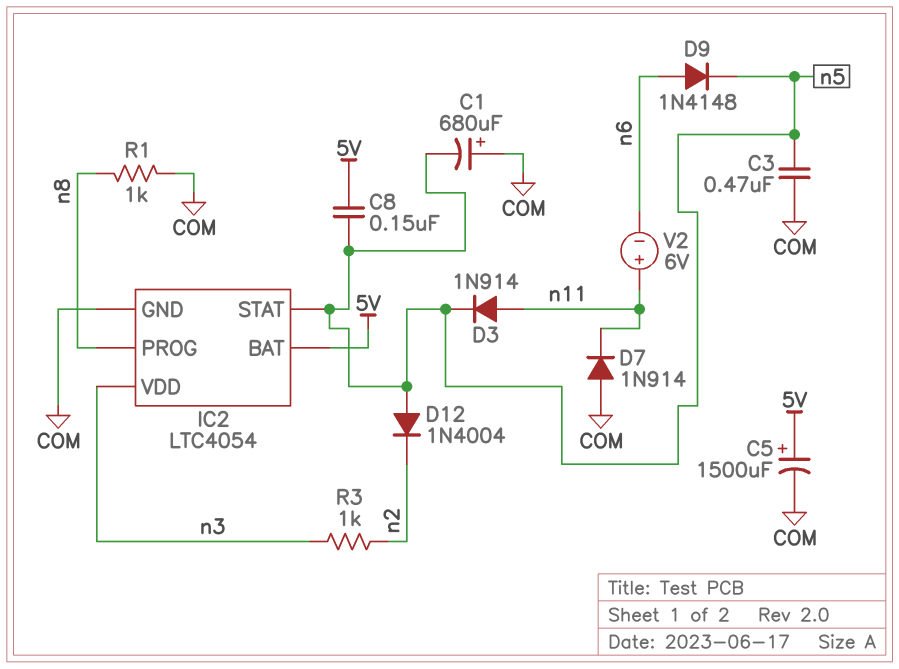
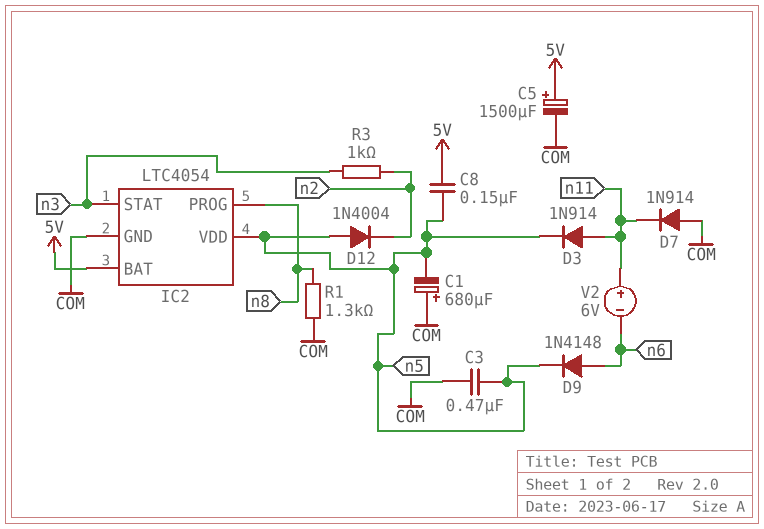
IC2 pin STAT: n5 -> n3
IC2 pin VDD: n3 -> n5
R1: 1k (COM, n8) -> 1.3k (COM, n8)

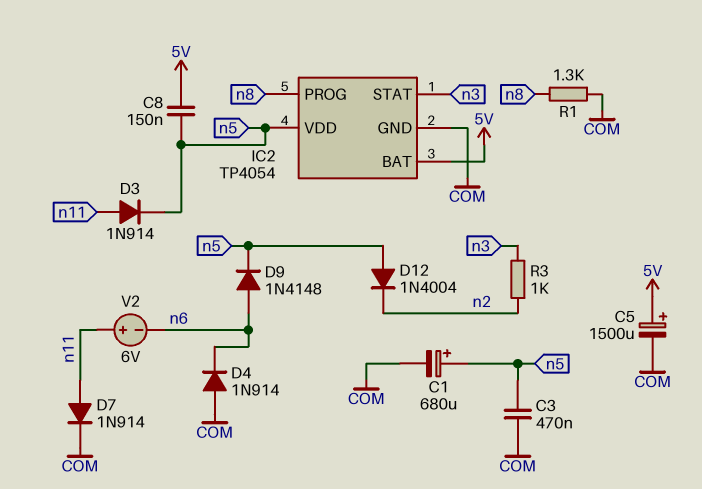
C1: 680uF (plus COM, minus n5) -> 680uF (plus n5, minus COM)
D4: none -> diode 1N914 (A COM, K n6)
D7: diode 1N914 (A COM, K n11) -> diode 1N914 (A n11, K COM)
IC2: LTC4054 -> TP4054

